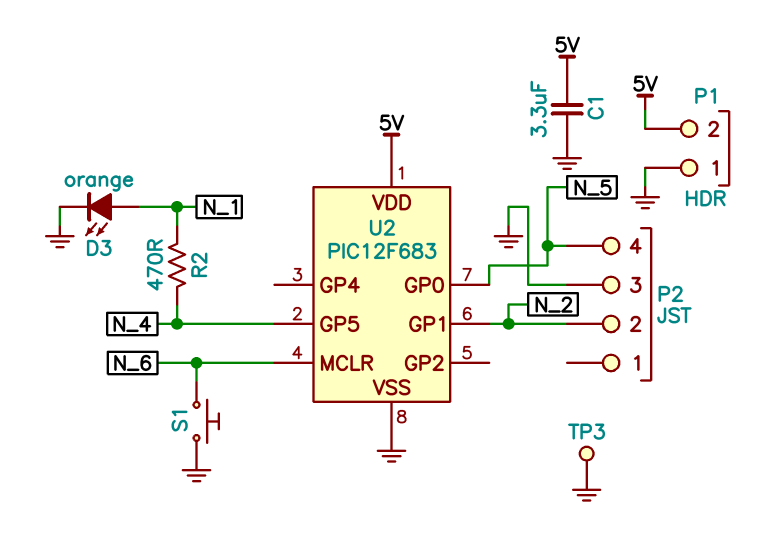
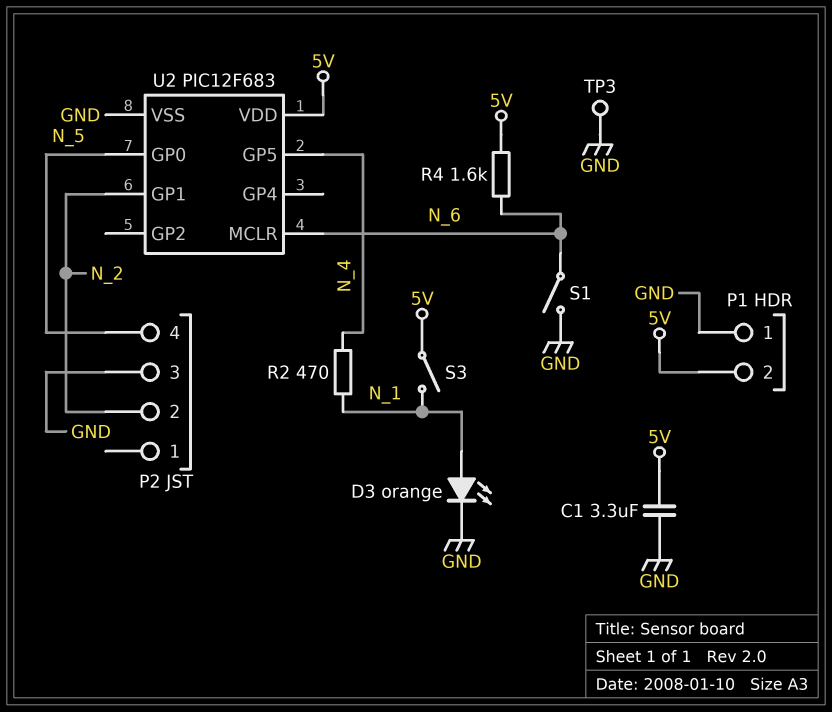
R4: none -> 1.6k (5V, N_6)
S1: button (GND, N_6) -> switch (GND, N_6)
S3: none -> switch (5V, N_1)

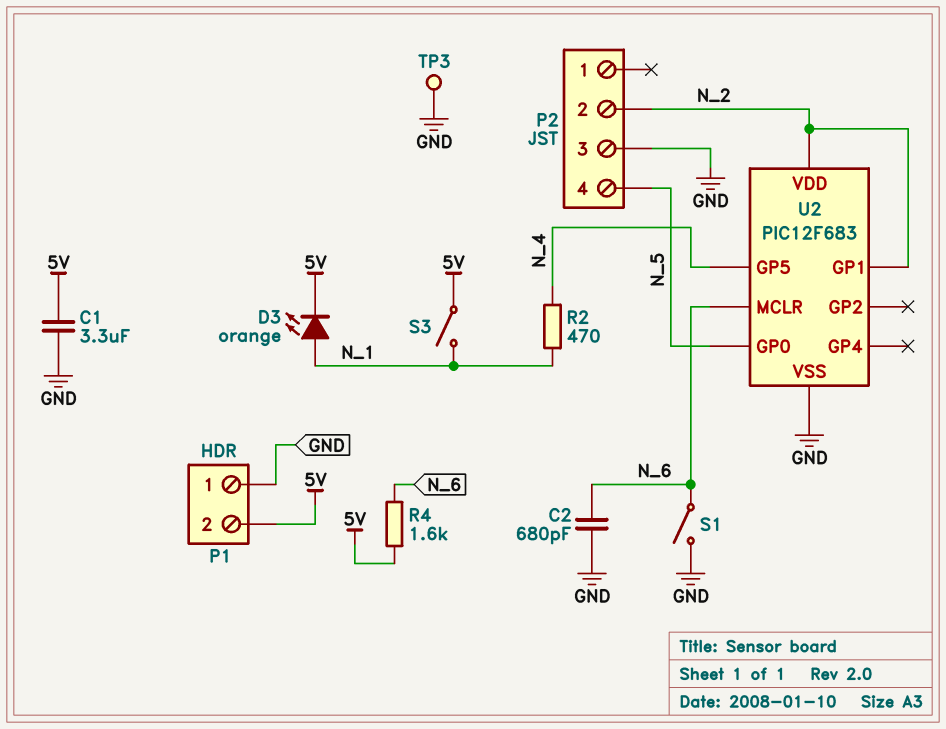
C2: none -> 680pF (GND, N_6)
D3: LED orange (A N_1, K GND) -> LED orange (A N_1, K 5V)
U2 pin VDD: 5V -> N_2

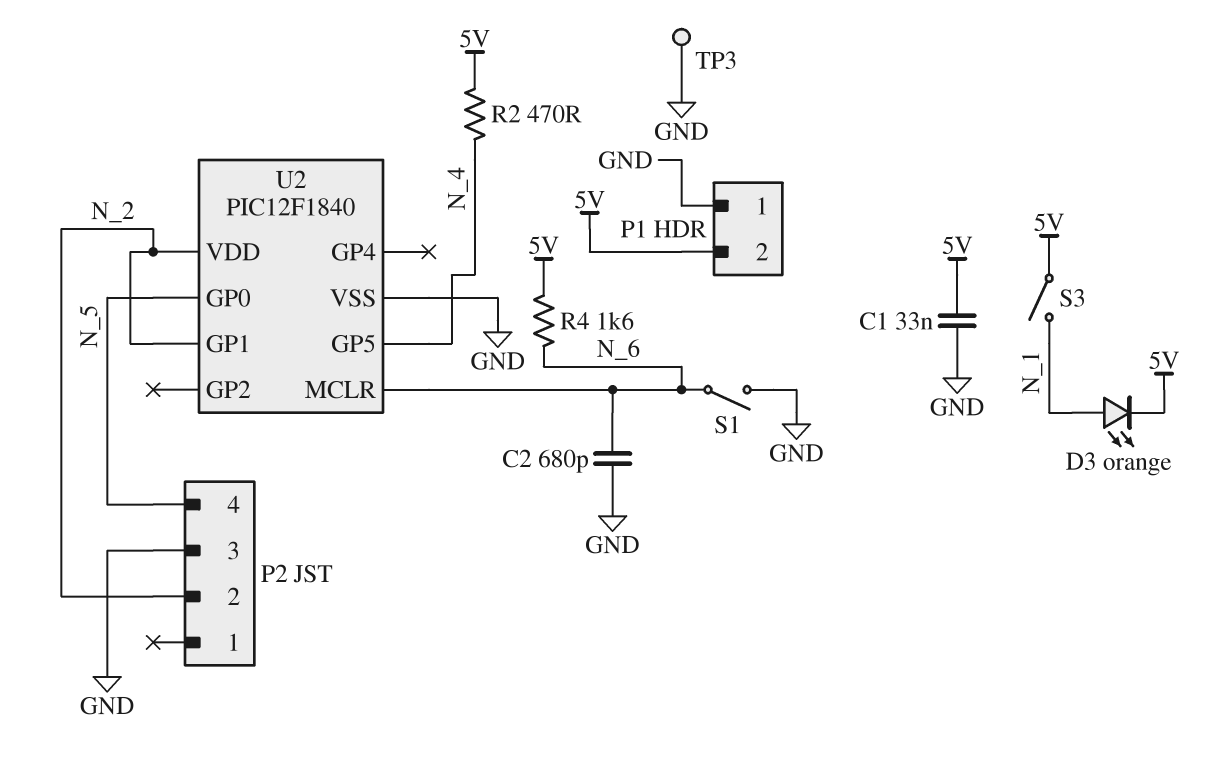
C1: 3.3uF (5V, GND) -> 33nF (5V, GND)
R2: 470 (N_1, N_4) -> 470 (5V, N_4)
U2: PIC12F683 -> PIC12F1840

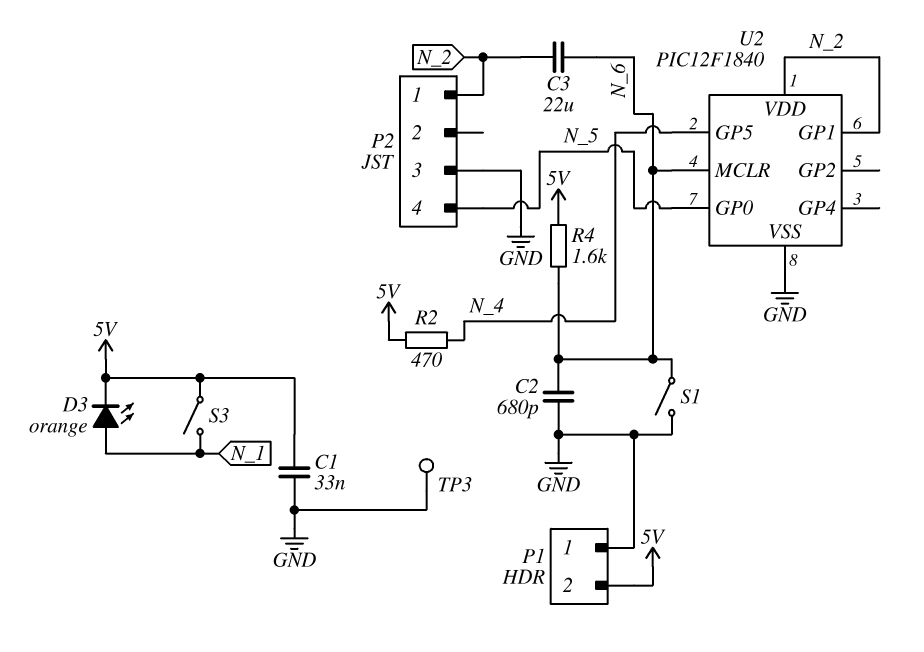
C3: none -> 22uF (N_2, N_6)
P2 pin 1: none -> N_2
P2 pin 2: N_2 -> none

